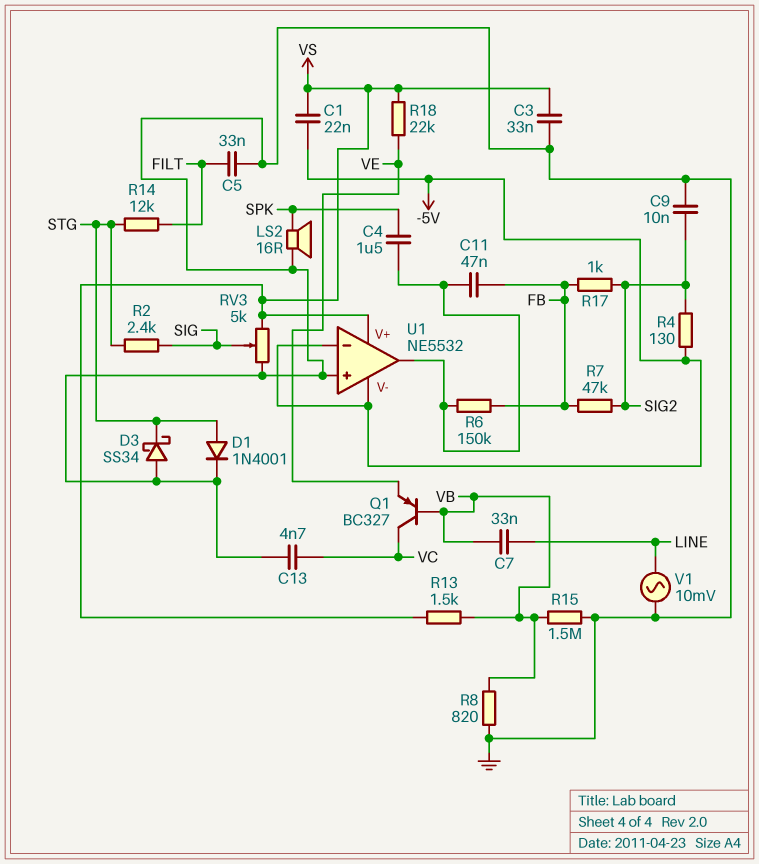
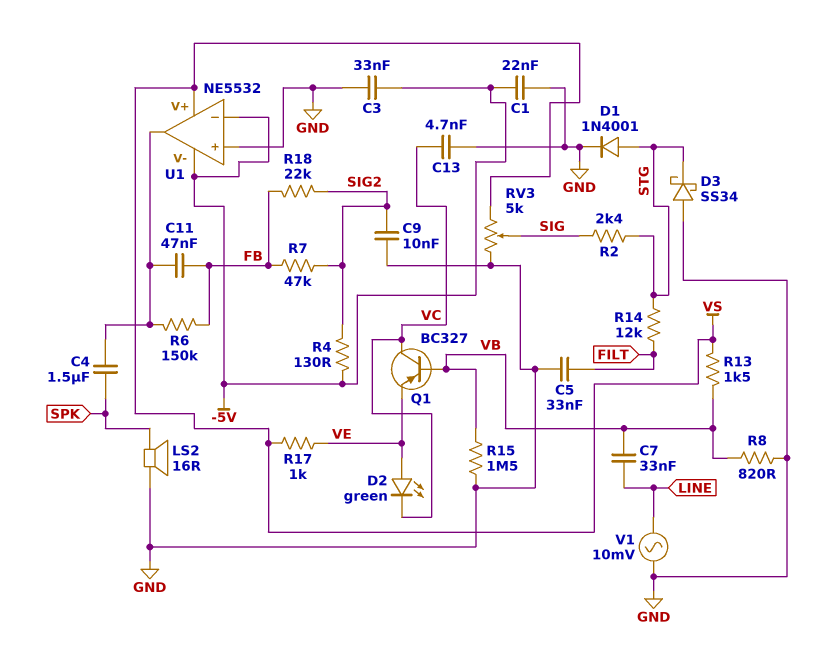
C1: 22nF (-5V, VS) -> 22nF (-5V, GND)
C3: 33nF (GND, VS) -> 33nF (-5V, GND)
D2: none -> LED green (A VE, K VC)
R17: 1k (FB, SIG2) -> 1k (VE, VS)
R18: 22k (VE, VS) -> 22k (FB, SIG2)

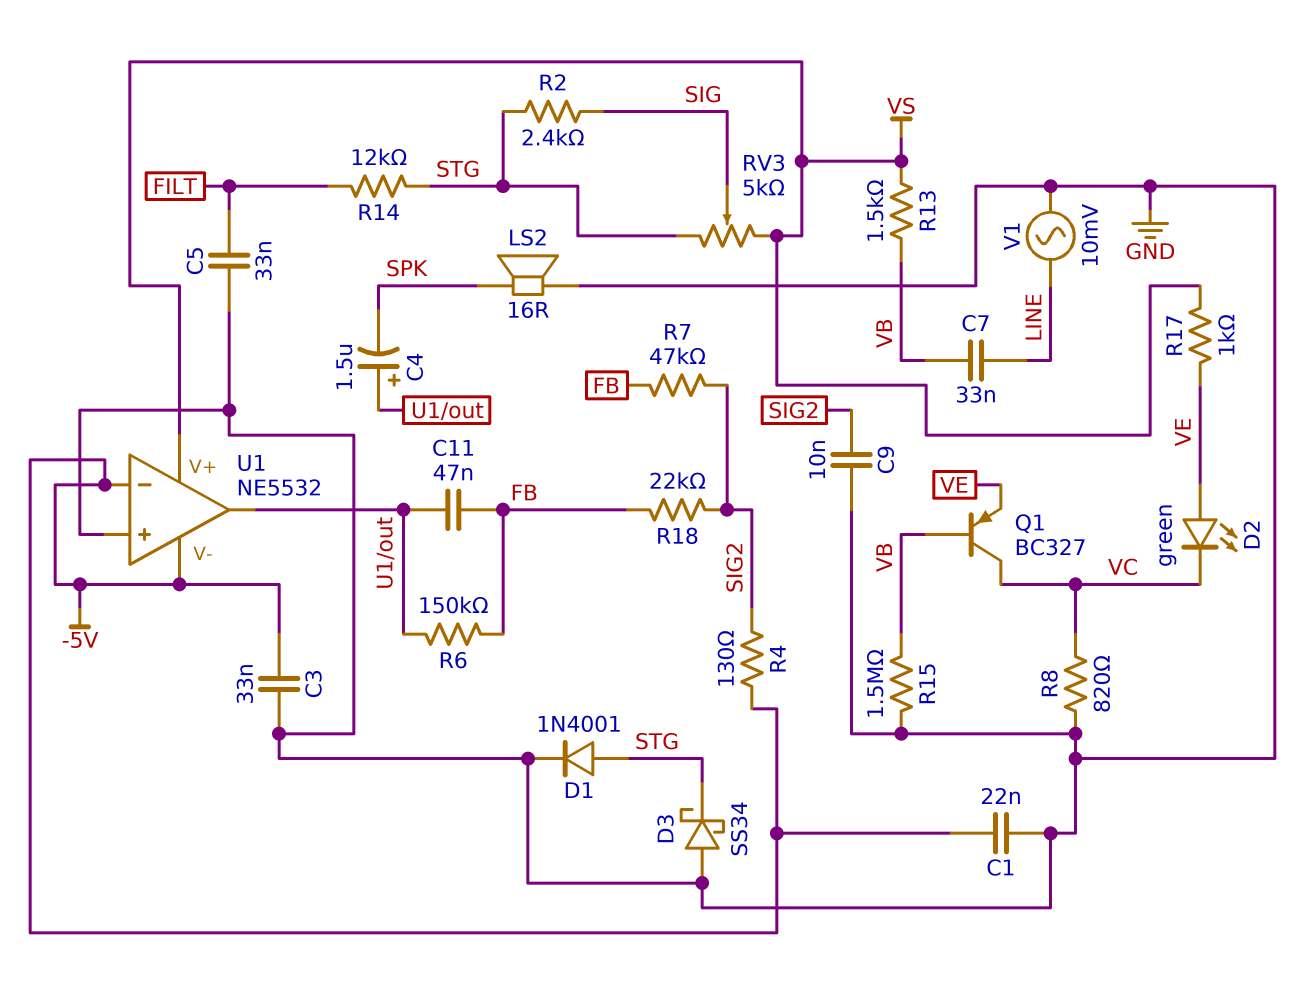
C4: 1.5uF (SPK, U1/out) -> 1.5uF (plus U1/out, minus SPK)
C13: 4.7nF (GND, VC) -> none
R8: 820 (GND, VB) -> 820 (GND, VC)
RV3: 5k (GND, VS, wiper SIG) -> 5k (STG, VS, wiper SIG)

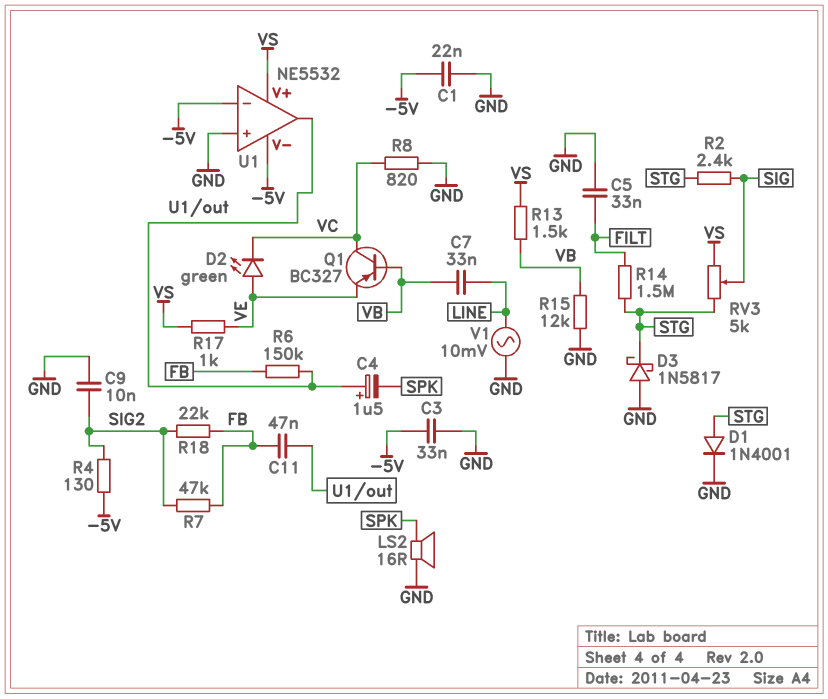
D3: schottky SS34 (A GND, K STG) -> schottky 1N5817 (A GND, K STG)
R14: 12k (FILT, STG) -> 1.5M (FILT, STG)
R15: 1.5M (GND, VB) -> 12k (GND, VB)

